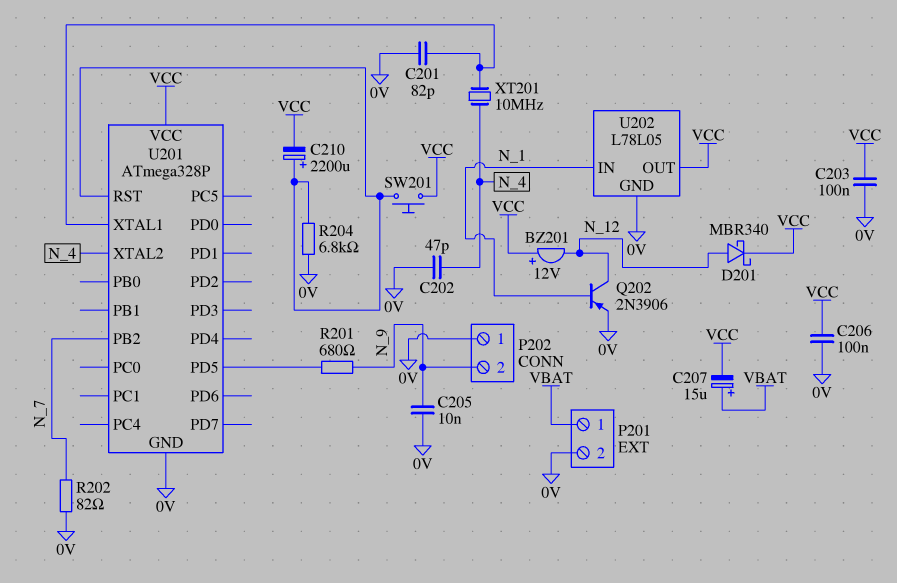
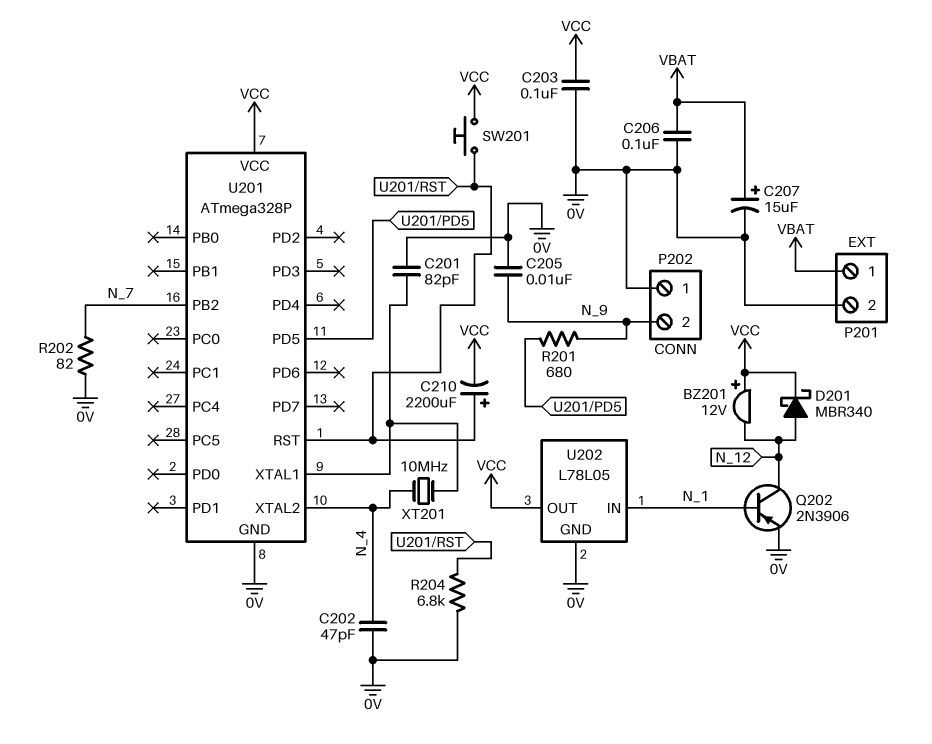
C206: 100nF (0V, VCC) -> 100nF (0V, VBAT)
C207: 15uF (plus VBAT, minus VCC) -> 15uF (plus VBAT, minus 0V)

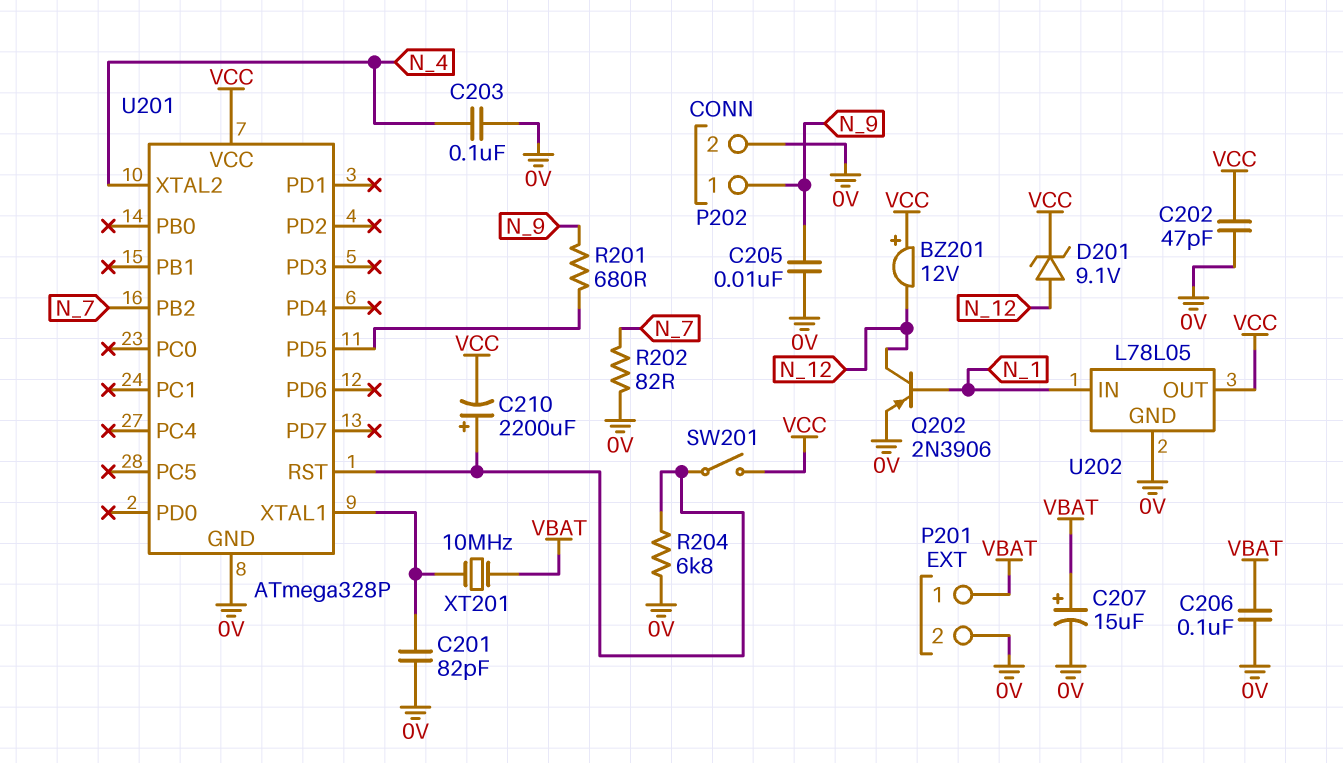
C202: 47pF (0V, N_4) -> 47pF (0V, VCC)
C203: 100nF (0V, VCC) -> 100nF (0V, N_4)
D201: schottky MBR340 (A N_12, K VCC) -> zener 9.1V (A N_12, K VCC)
P202 pin 1: 0V -> N_9
P202 pin 2: N_9 -> 0V
SW201: button (U201/RST, VCC) -> switch (U201/RST, VCC)
XT201: 10MHz (N_4, U201/XTAL1) -> 10MHz (U201/XTAL1, VBAT)

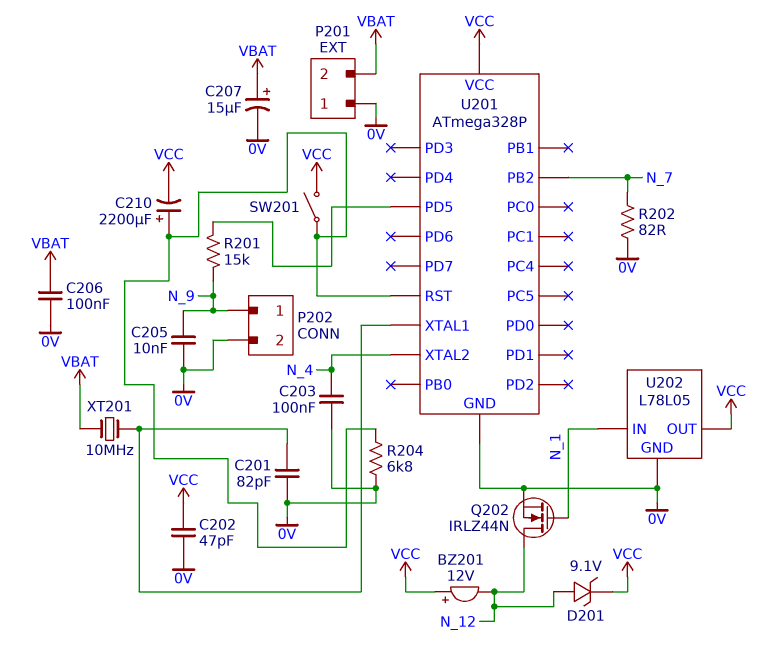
P201 pin 1: VBAT -> 0V
P201 pin 2: 0V -> VBAT
Q202: PNP 2N3906 (B N_1, C N_12, E 0V) -> NMOS IRLZ44N (G N_1, D N_12, S 0V)
R201: 680 (N_9, U201/PD5) -> 15k (N_9, U201/PD5)

